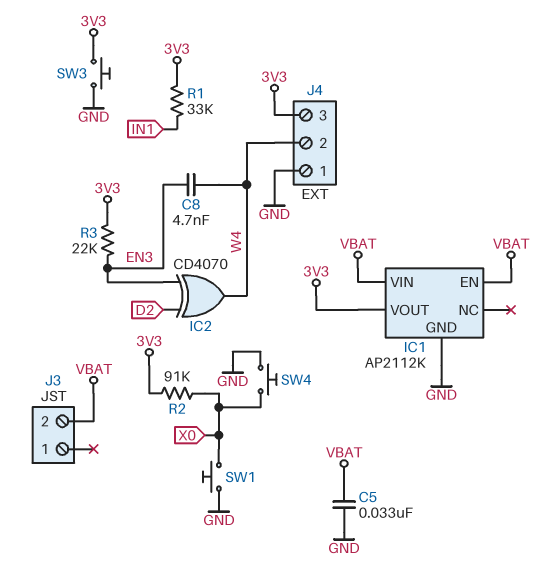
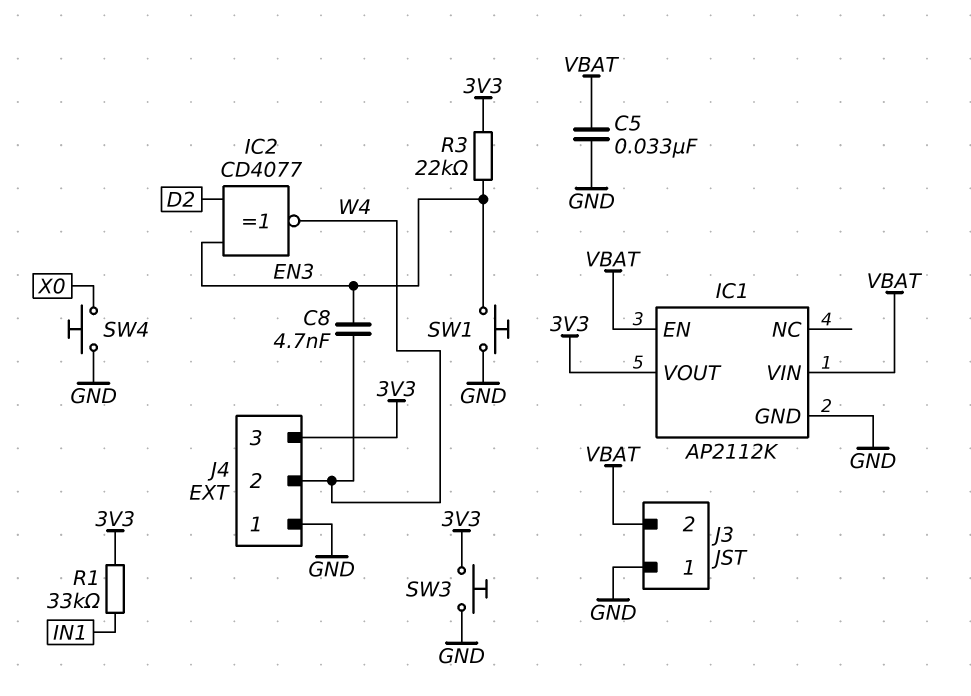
IC2: XOR CD4070 (in D2, in EN3, out W4) -> XNOR CD4077 (in D2, in EN3, out W4)
J3 pin 1: none -> GND
R2: 91k (3V3, X0) -> none
SW1: button (GND, X0) -> button (EN3, GND)

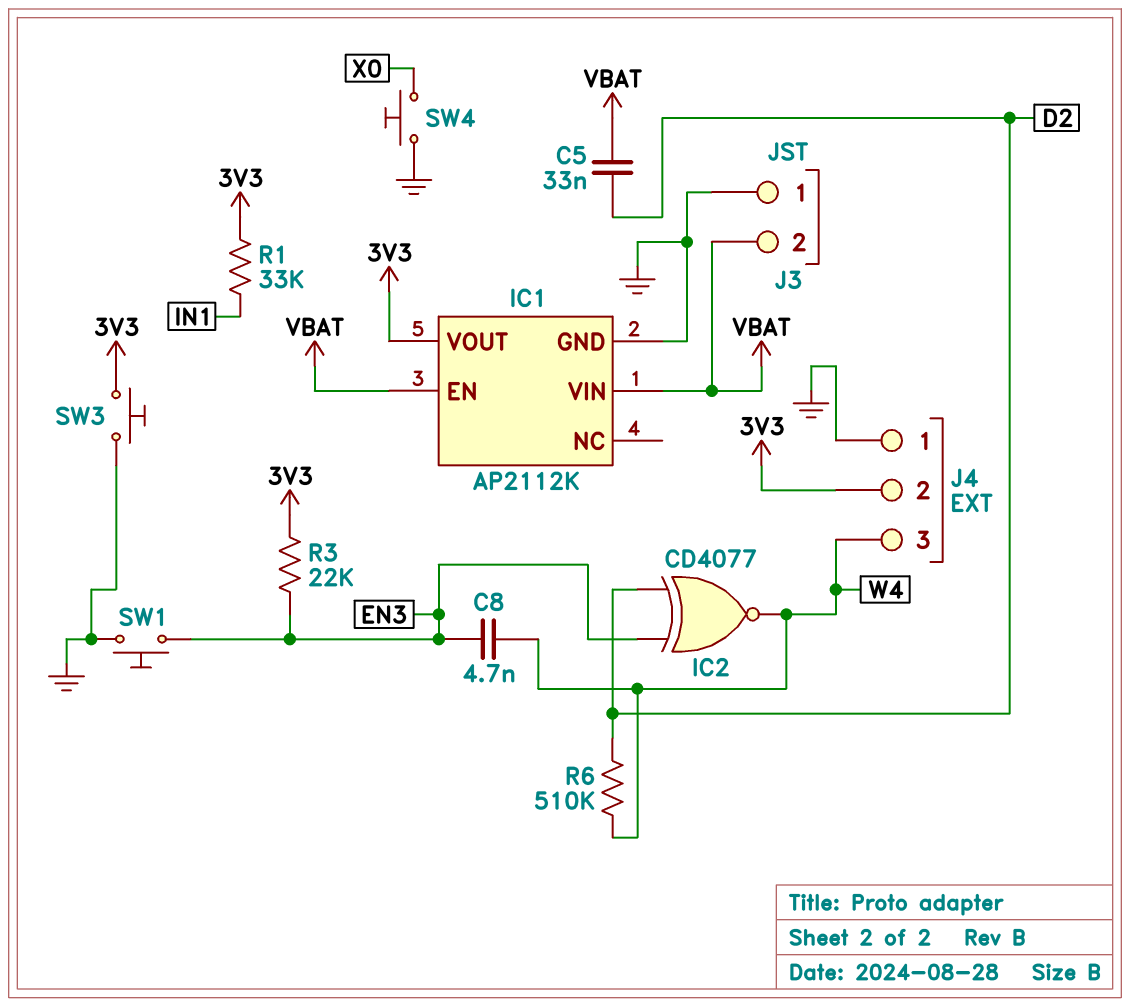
C5: 33nF (GND, VBAT) -> 33nF (D2, VBAT)
J4 pin 2: W4 -> 3V3
J4 pin 3: 3V3 -> W4
R6: none -> 510k (D2, W4)

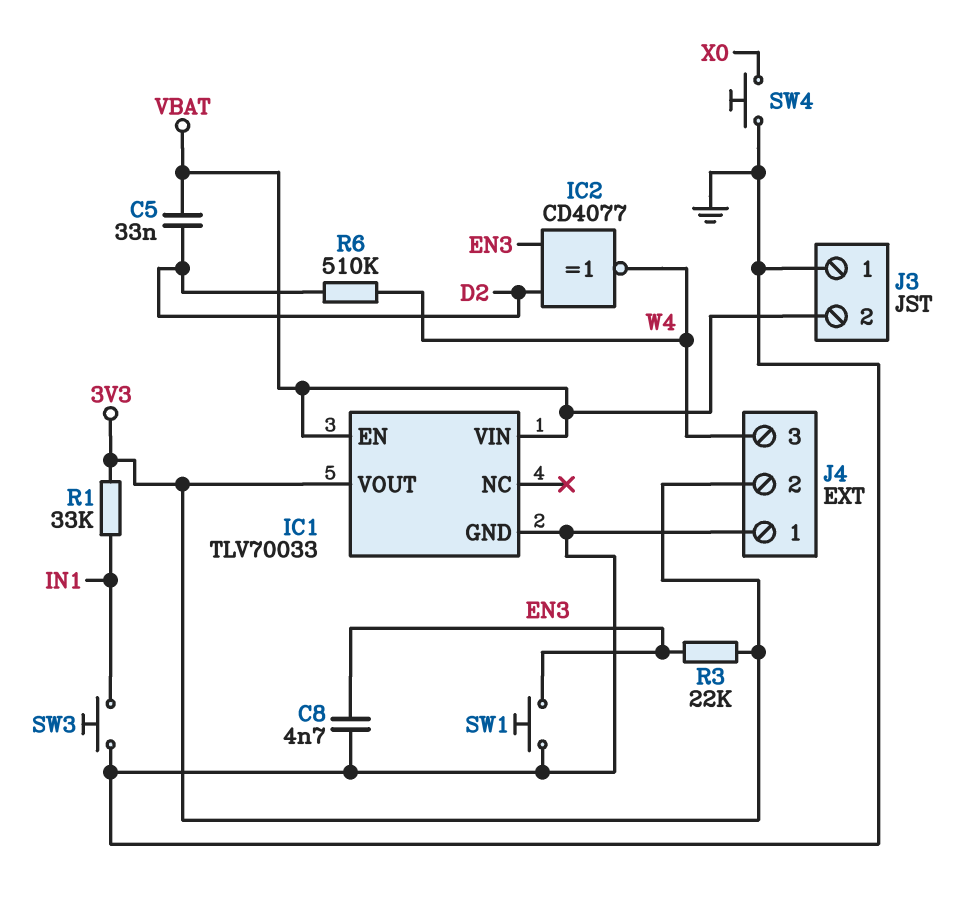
C8: 4.7nF (EN3, W4) -> 4.7nF (EN3, GND)
IC1: AP2112K -> TLV70033
SW3: button (3V3, GND) -> button (GND, IN1)

